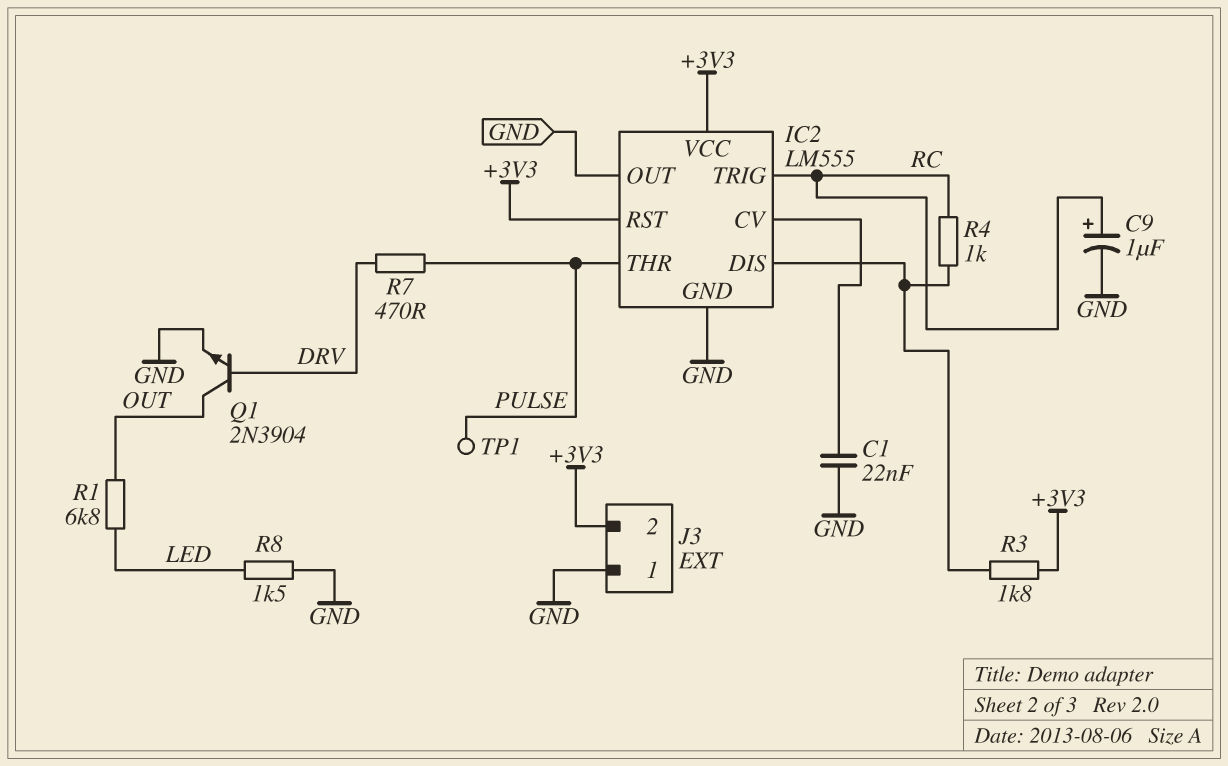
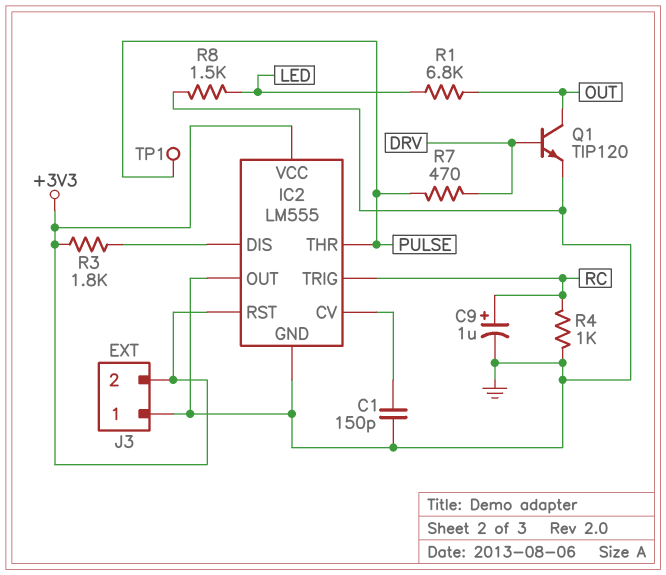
C1: 22nF (GND, IC2/CV) -> 150pF (GND, IC2/CV)
Q1: NPN 2N3904 (B DRV, C OUT, E GND) -> NPN TIP120 (B DRV, C OUT, E GND)
R4: 1k (IC2/DIS, RC) -> 1k (GND, RC)

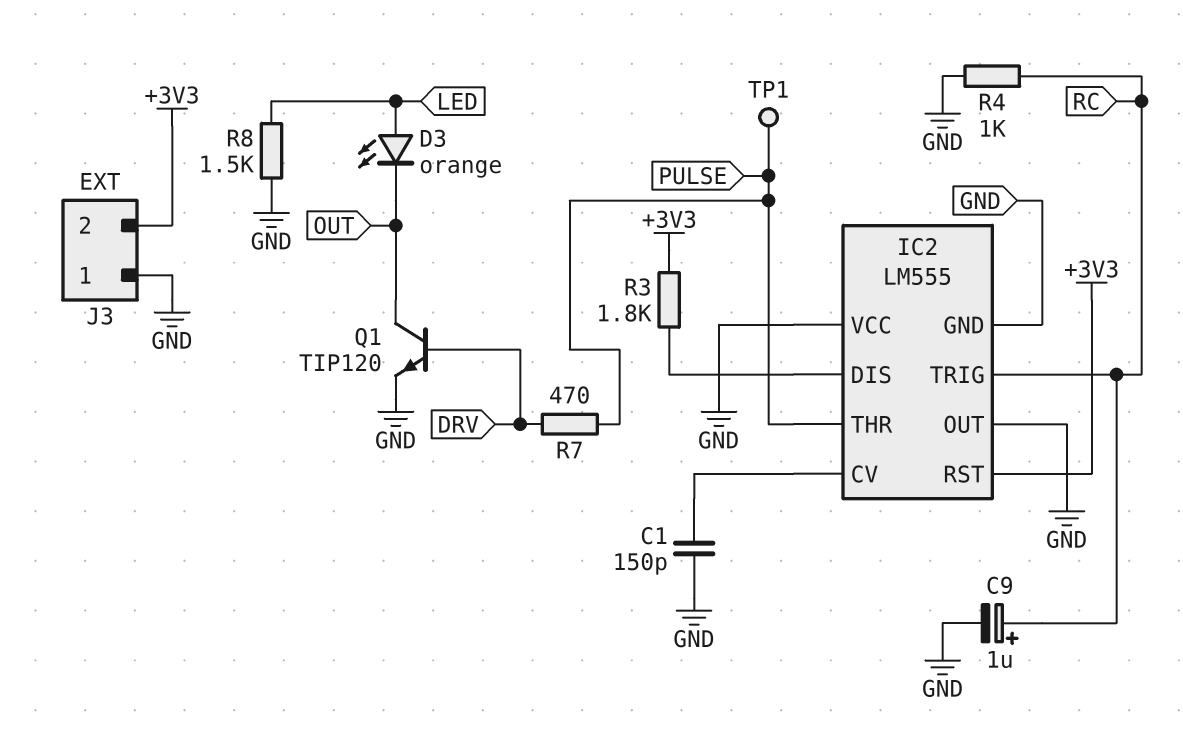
D3: none -> LED orange (A LED, K OUT)
IC2 pin VCC: +3V3 -> GND
R1: 6.8k (LED, OUT) -> none

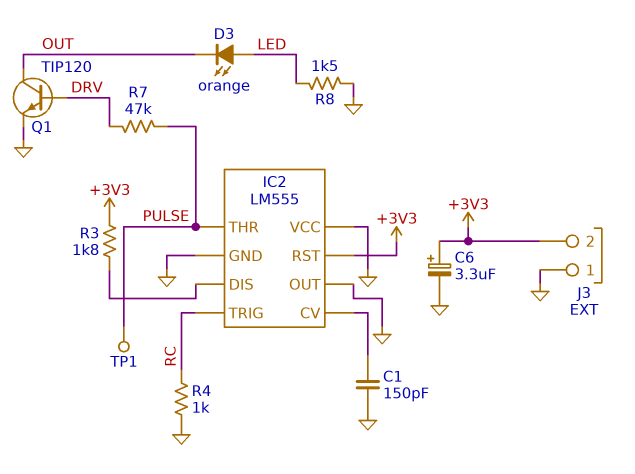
C6: none -> 3.3uF (plus +3V3, minus GND)
C9: 1uF (plus RC, minus GND) -> none
R7: 470 (DRV, PULSE) -> 47k (DRV, PULSE)

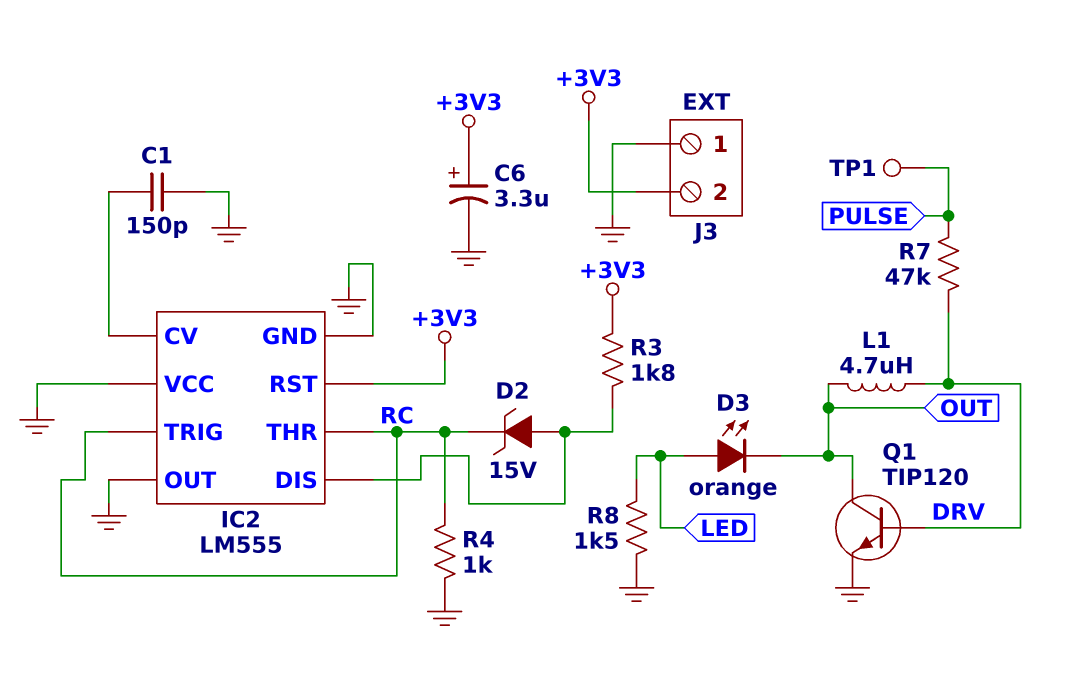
D2: none -> zener 15V (A IC2/DIS, K RC)
IC2 pin THR: PULSE -> RC
L1: none -> 4.7uH (DRV, OUT)

